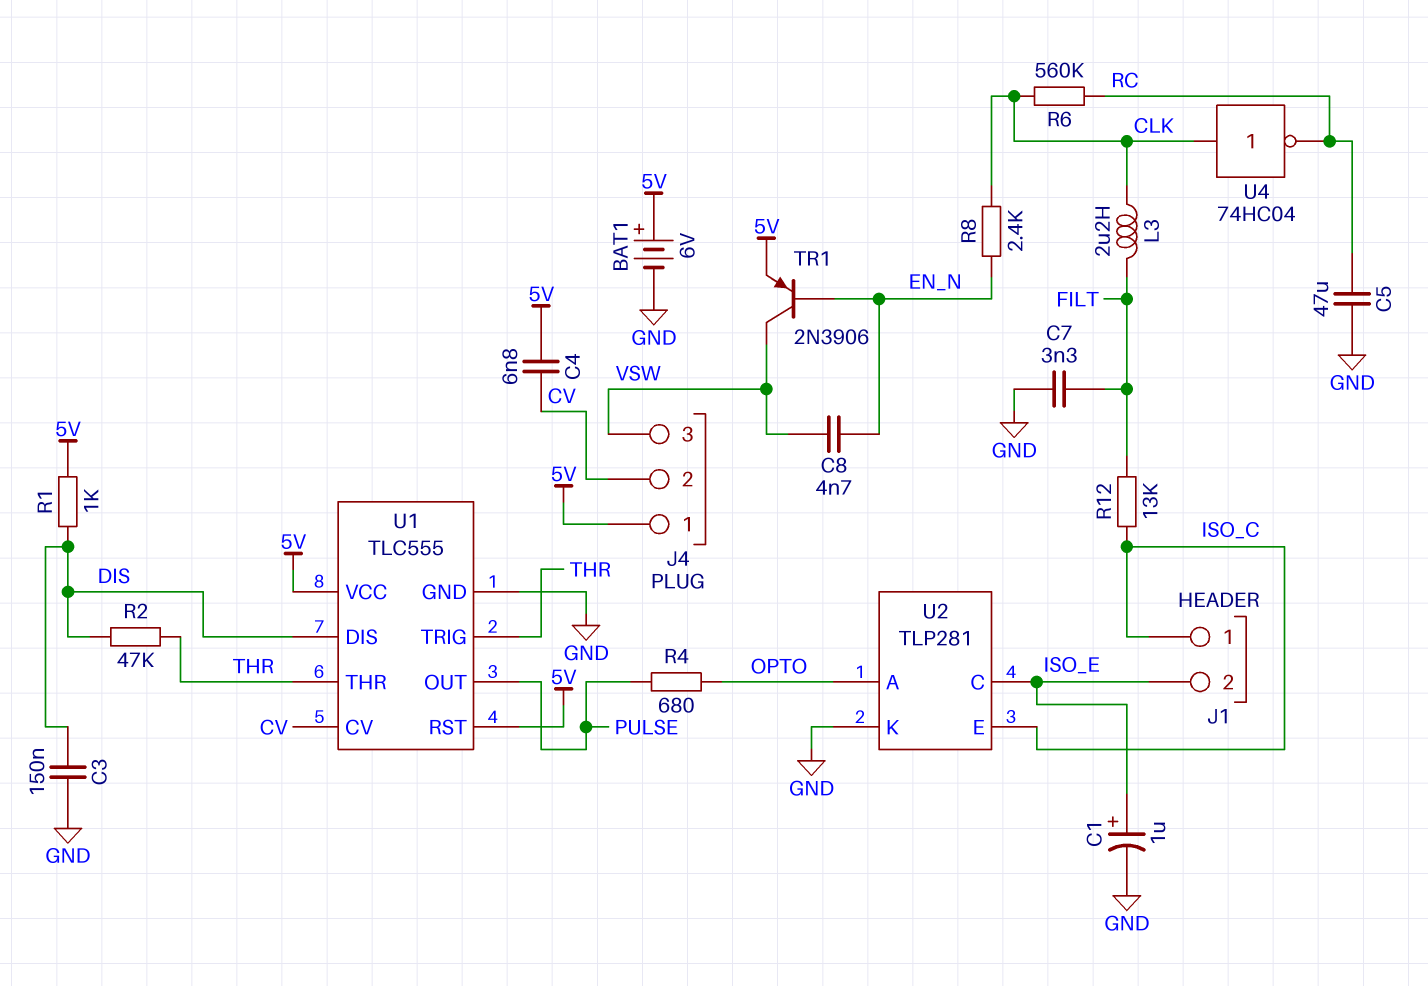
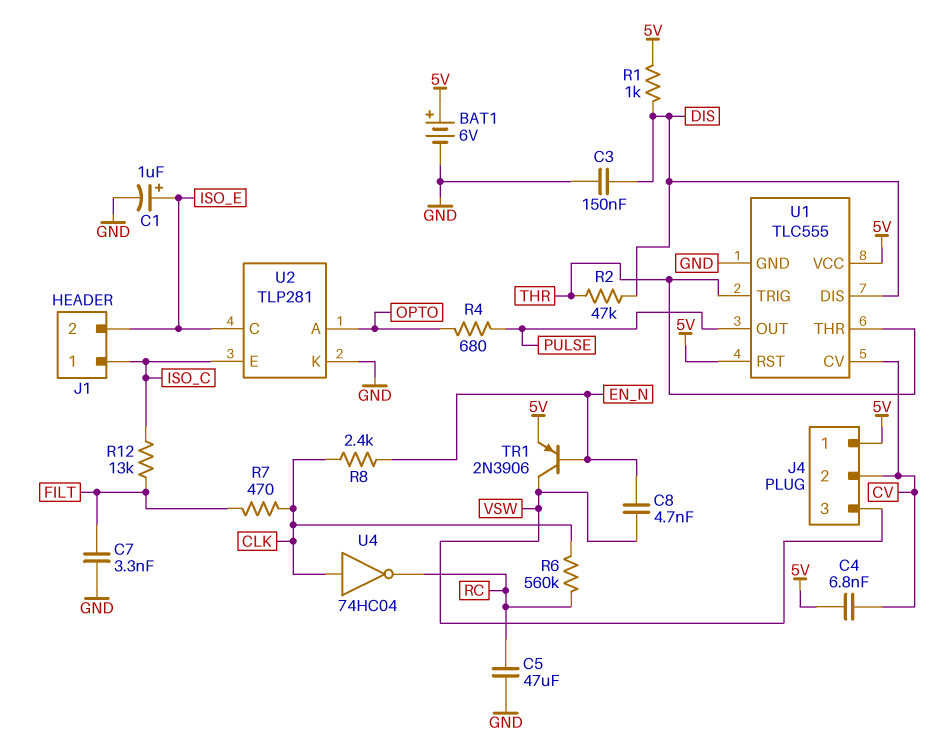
L3: 2.2uH (CLK, FILT) -> none
R7: none -> 470 (CLK, FILT)

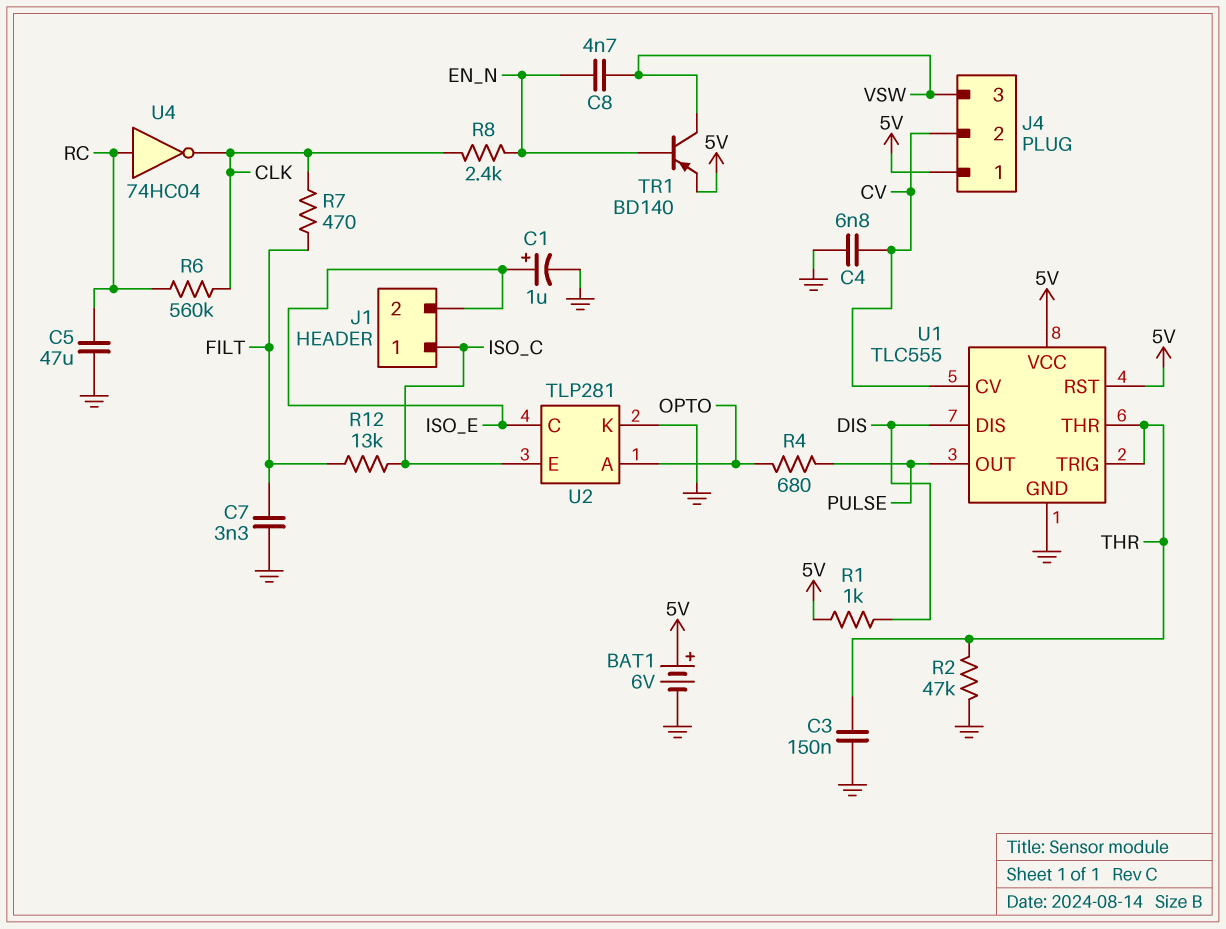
C3: 150nF (DIS, GND) -> 150nF (GND, THR)
C4: 6.8nF (5V, CV) -> 6.8nF (CV, GND)
R2: 47k (DIS, THR) -> 47k (GND, THR)
TR1: PNP 2N3906 (B EN_N, C VSW, E 5V) -> PNP BD140 (B EN_N, C VSW, E 5V)
U4: NOT 74HC04 (in CLK, out RC) -> NOT 74HC04 (in RC, out CLK)

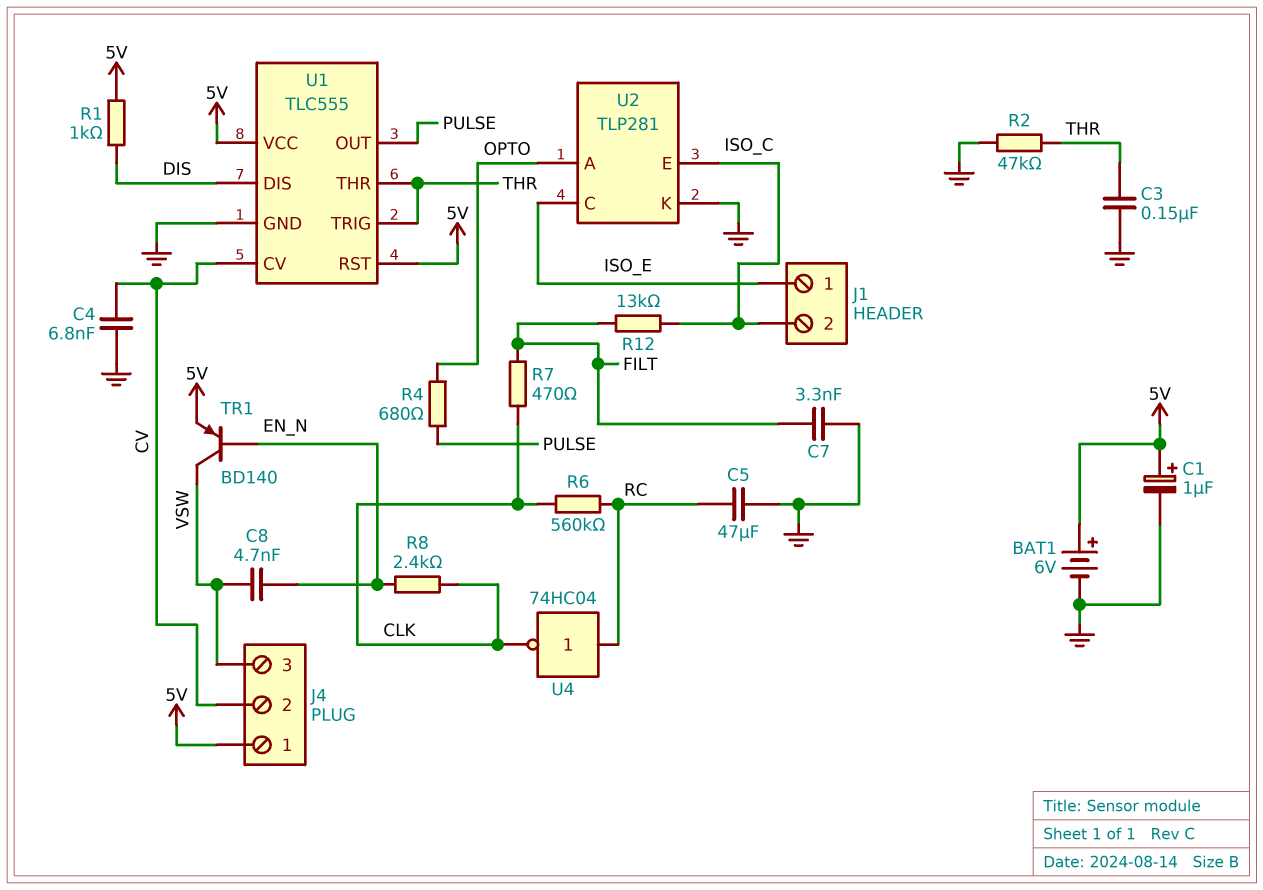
C1: 1uF (plus ISO_E, minus GND) -> 1uF (plus 5V, minus GND)
J1 pin 1: ISO_C -> ISO_E
J1 pin 2: ISO_E -> ISO_C

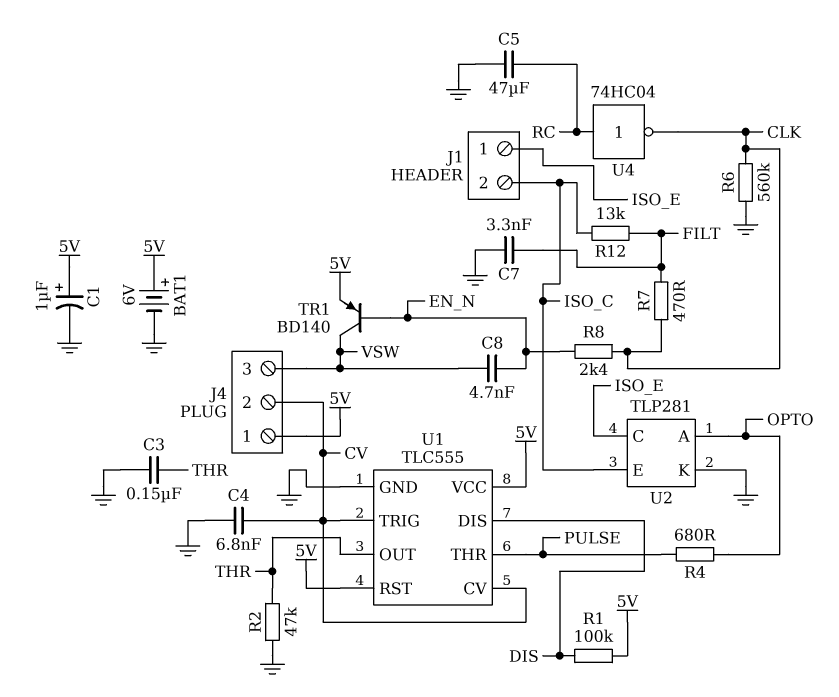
R1: 1k (5V, DIS) -> 100k (5V, DIS)
R6: 560k (CLK, RC) -> 560k (CLK, GND)
U1 pin OUT: PULSE -> THR
U1 pin THR: THR -> PULSE
U1 pin TRIG: THR -> CV

